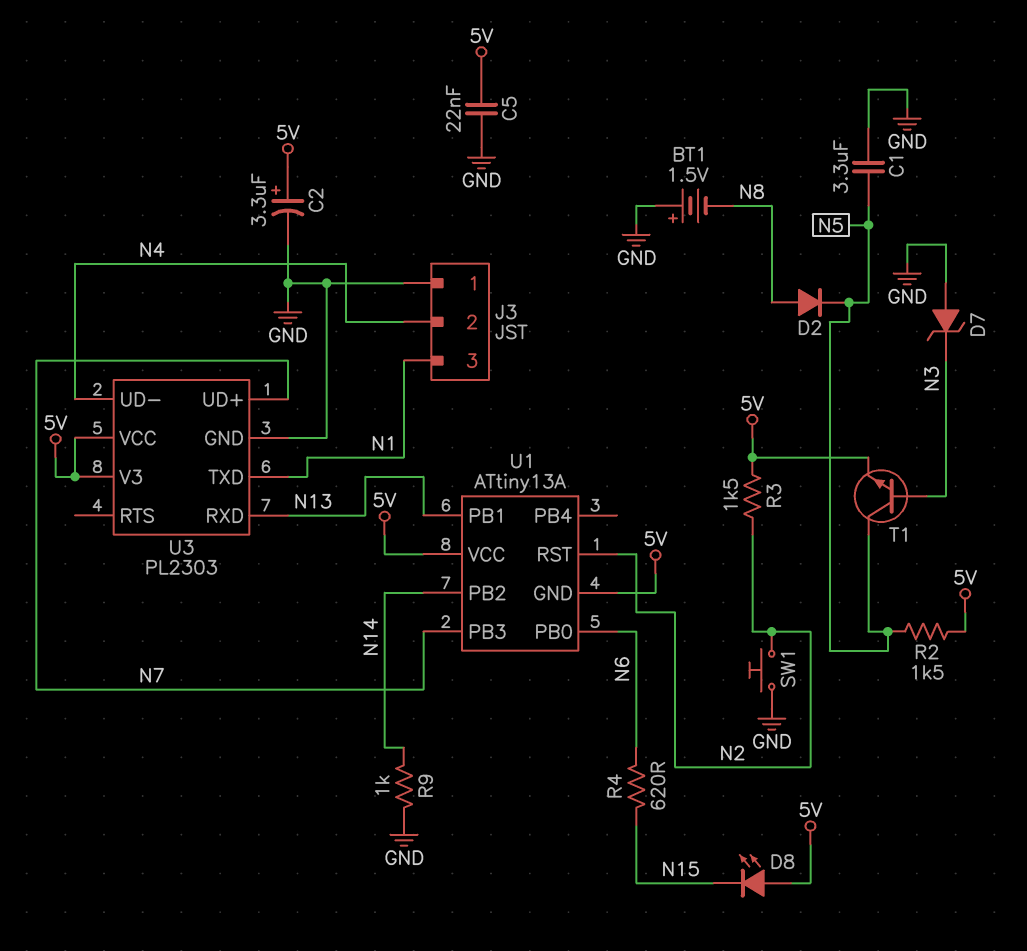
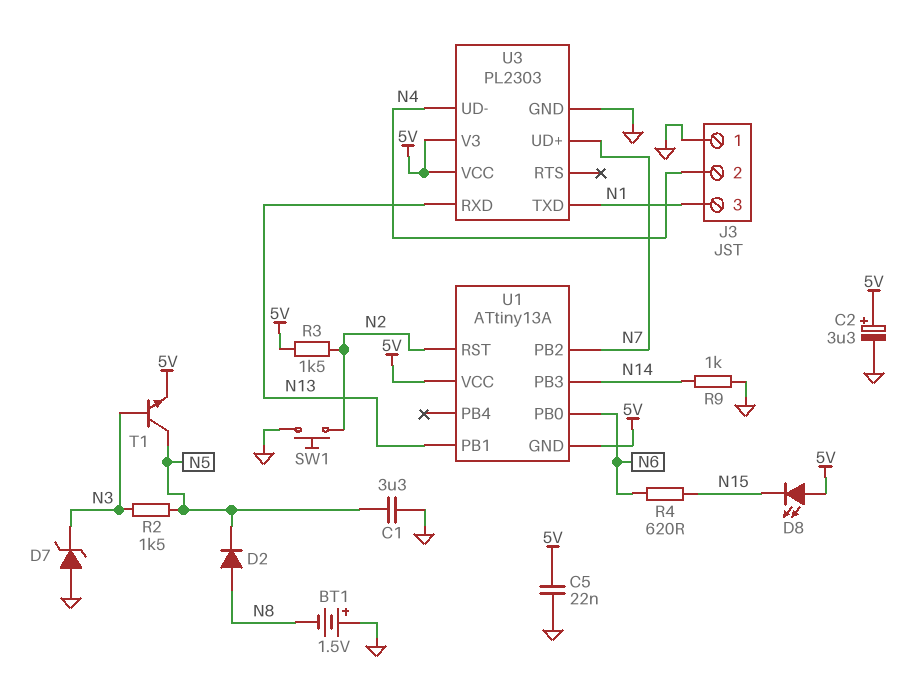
R2: 1.5k (5V, N5) -> 1.5k (N3, N5)
U1 pin PB2: N14 -> N7
U1 pin PB3: N7 -> N14

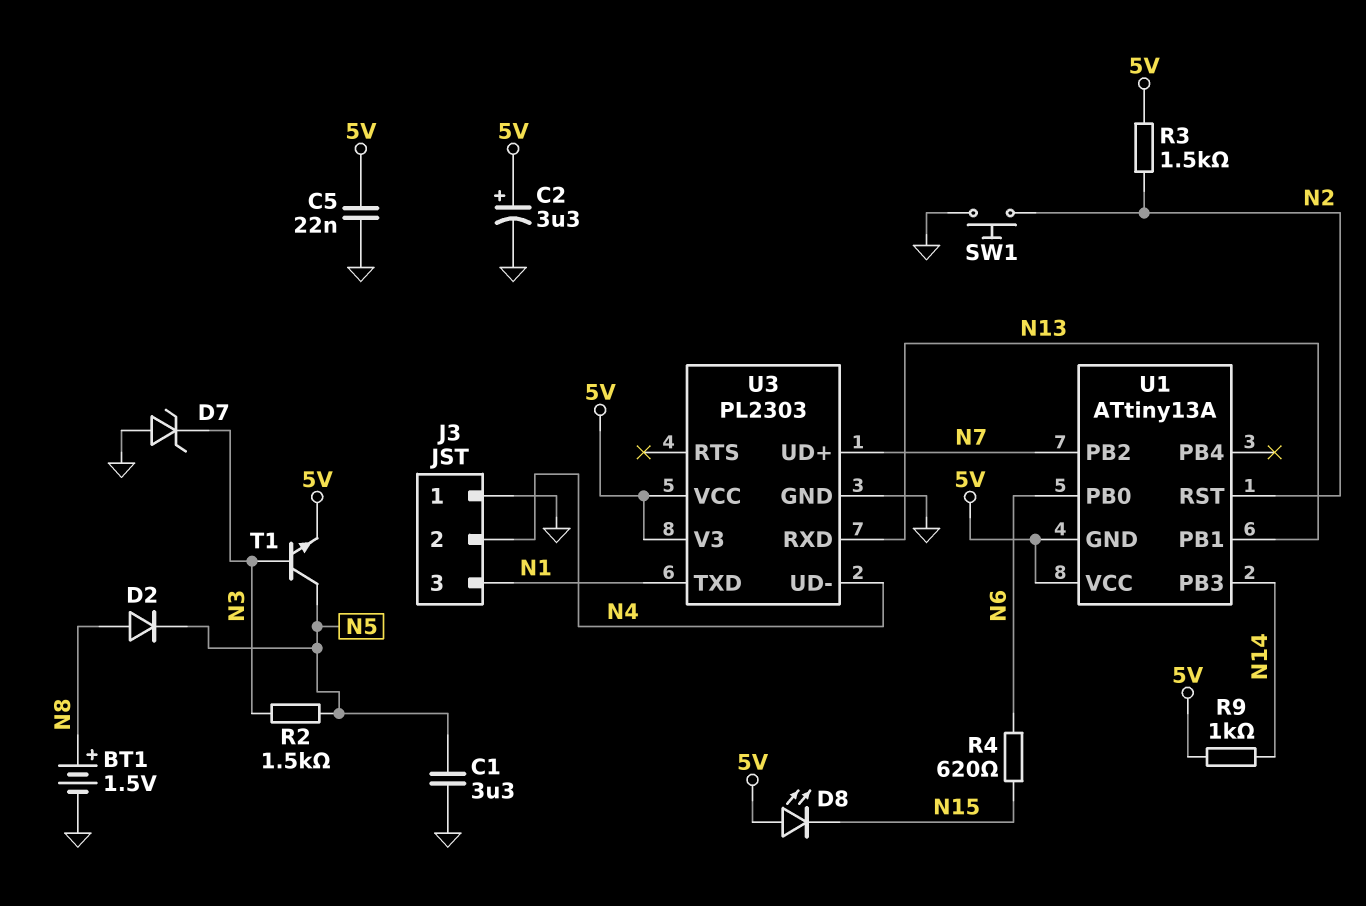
BT1: 1.5V (plus GND, minus N8) -> 1.5V (plus N8, minus GND)
R9: 1k (GND, N14) -> 1k (5V, N14)

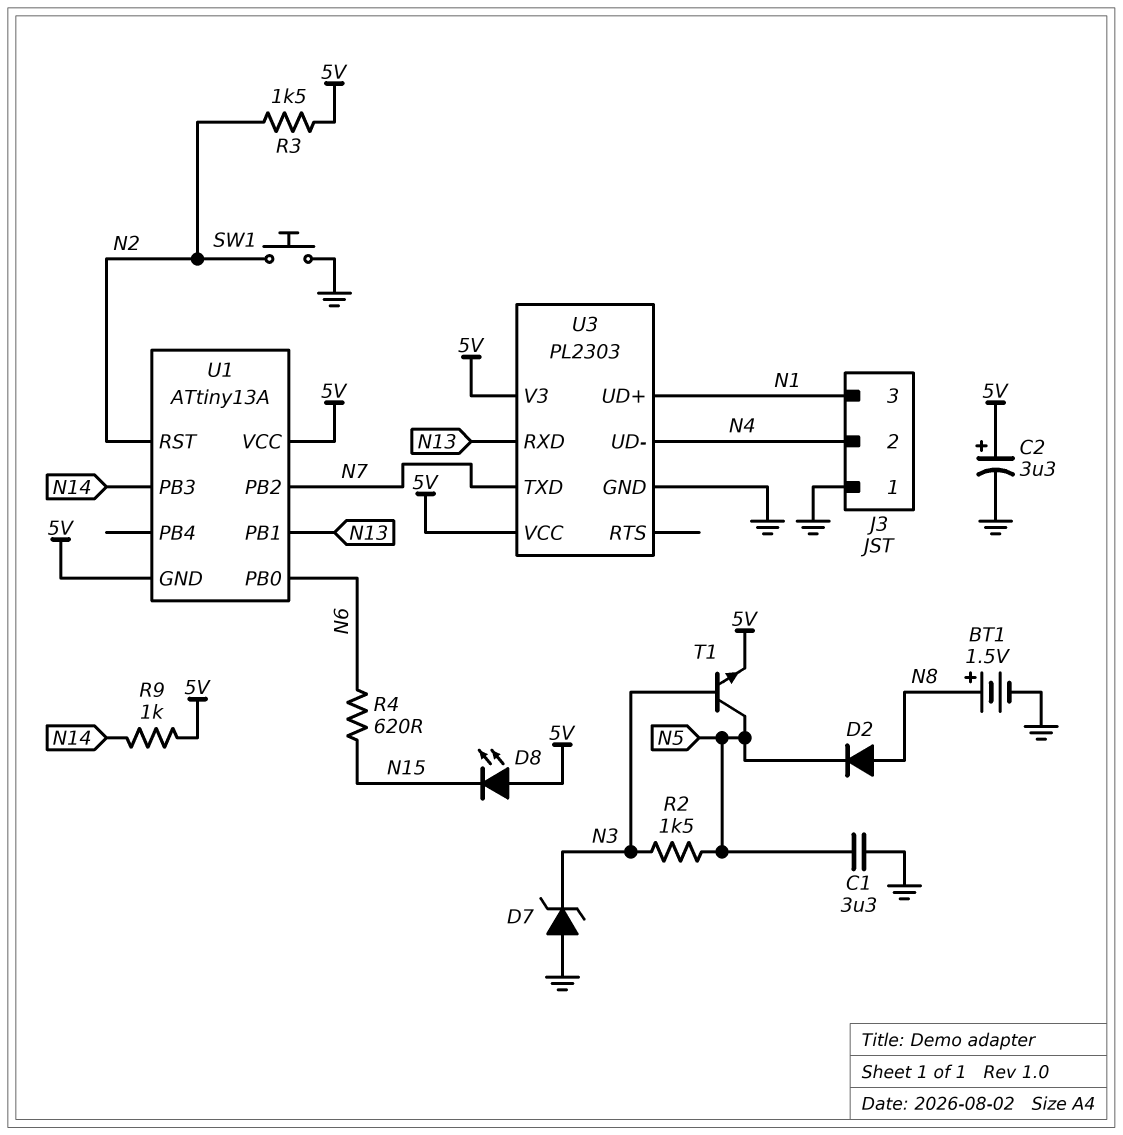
C5: 22nF (5V, GND) -> none
U3 pin TXD: N1 -> N7
U3 pin UD+: N7 -> N1

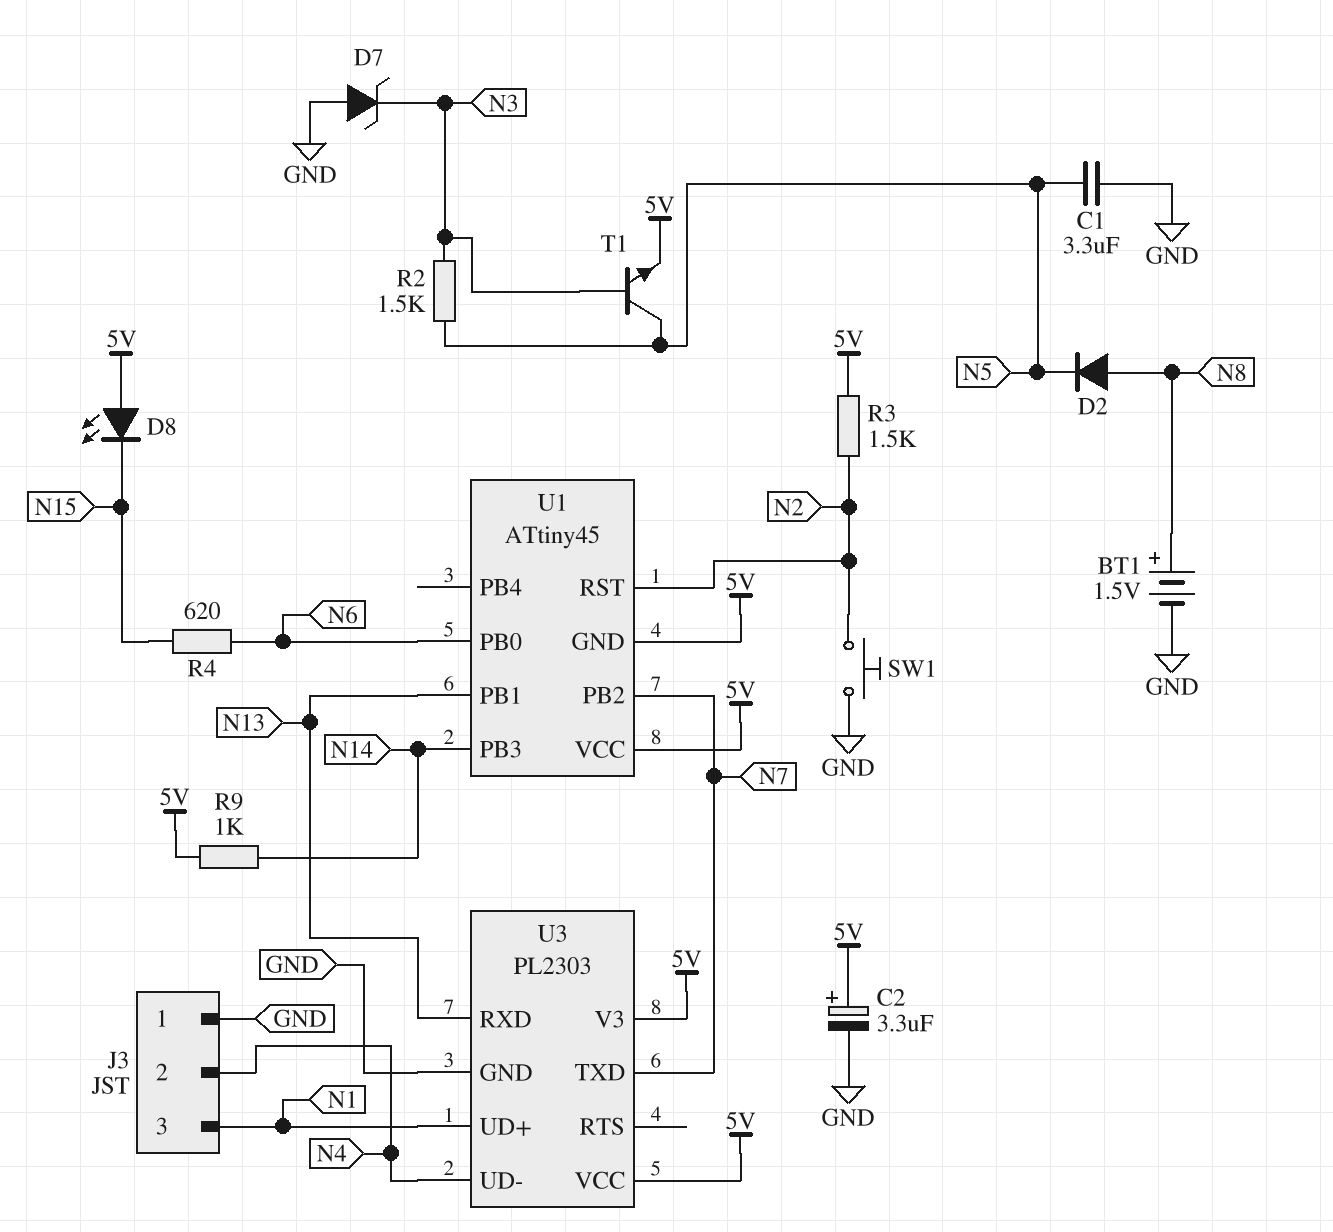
U1: ATtiny13A -> ATtiny45

